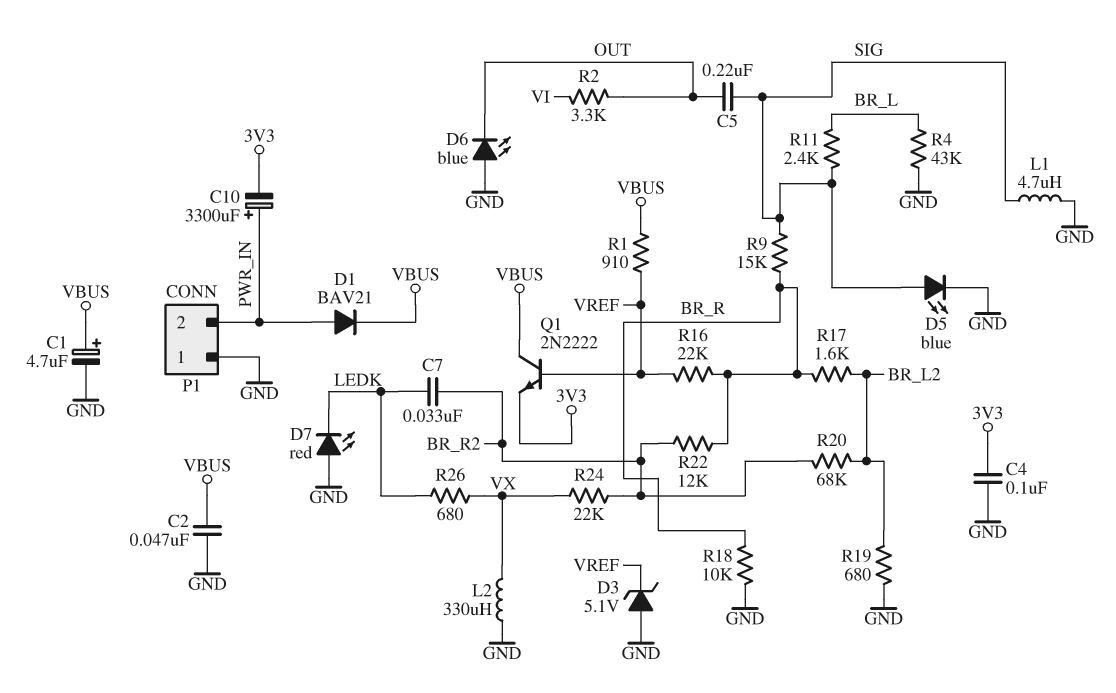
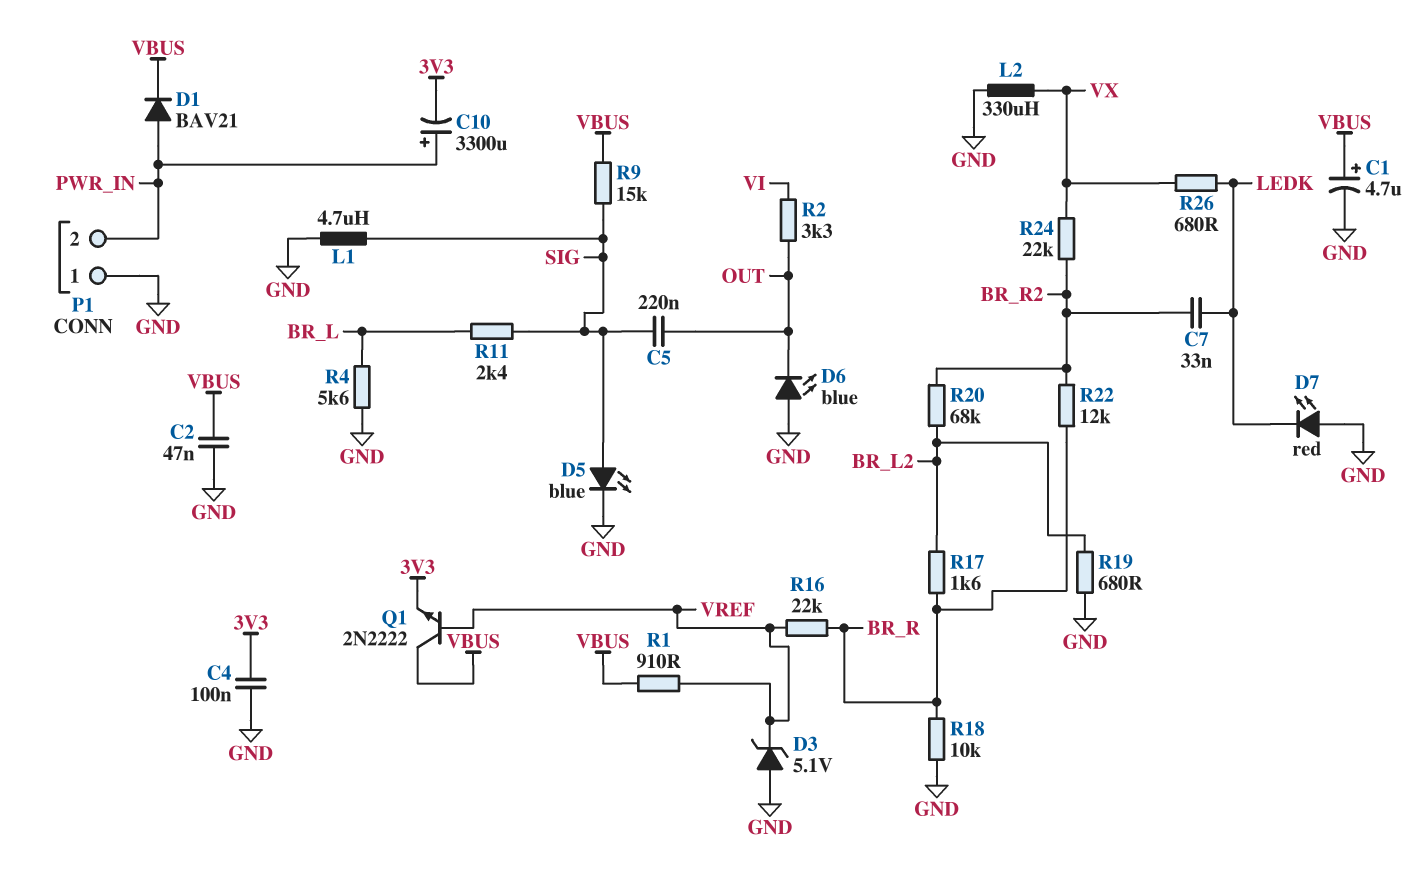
R4: 43k (BR_L, GND) -> 5.6k (BR_L, GND)
R9: 15k (BR_R, SIG) -> 15k (SIG, VBUS)

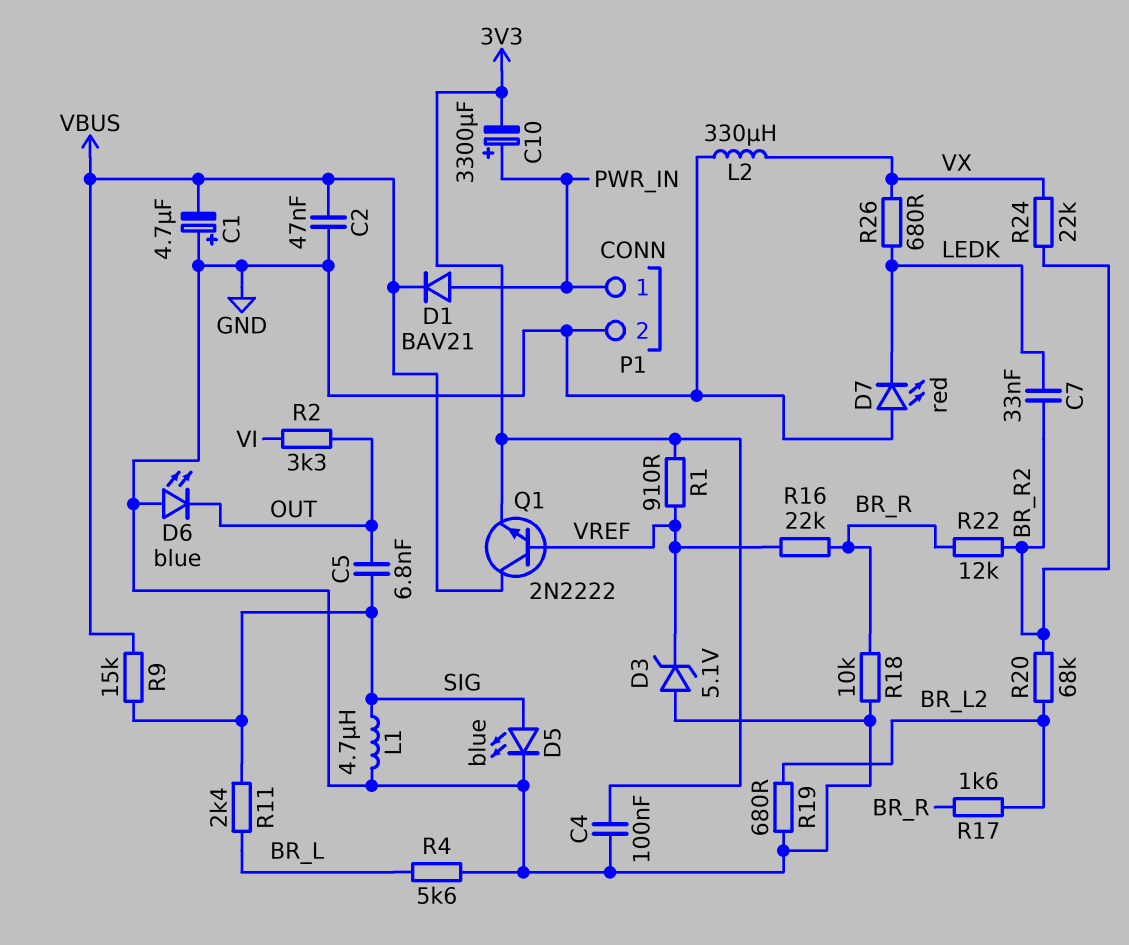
C1: 4.7uF (plus VBUS, minus GND) -> 4.7uF (plus GND, minus VBUS)
C5: 220nF (OUT, SIG) -> 6.8nF (OUT, SIG)
P1 pin 1: GND -> PWR_IN
P1 pin 2: PWR_IN -> GND
R1: 910 (VBUS, VREF) -> 910 (3V3, VREF)

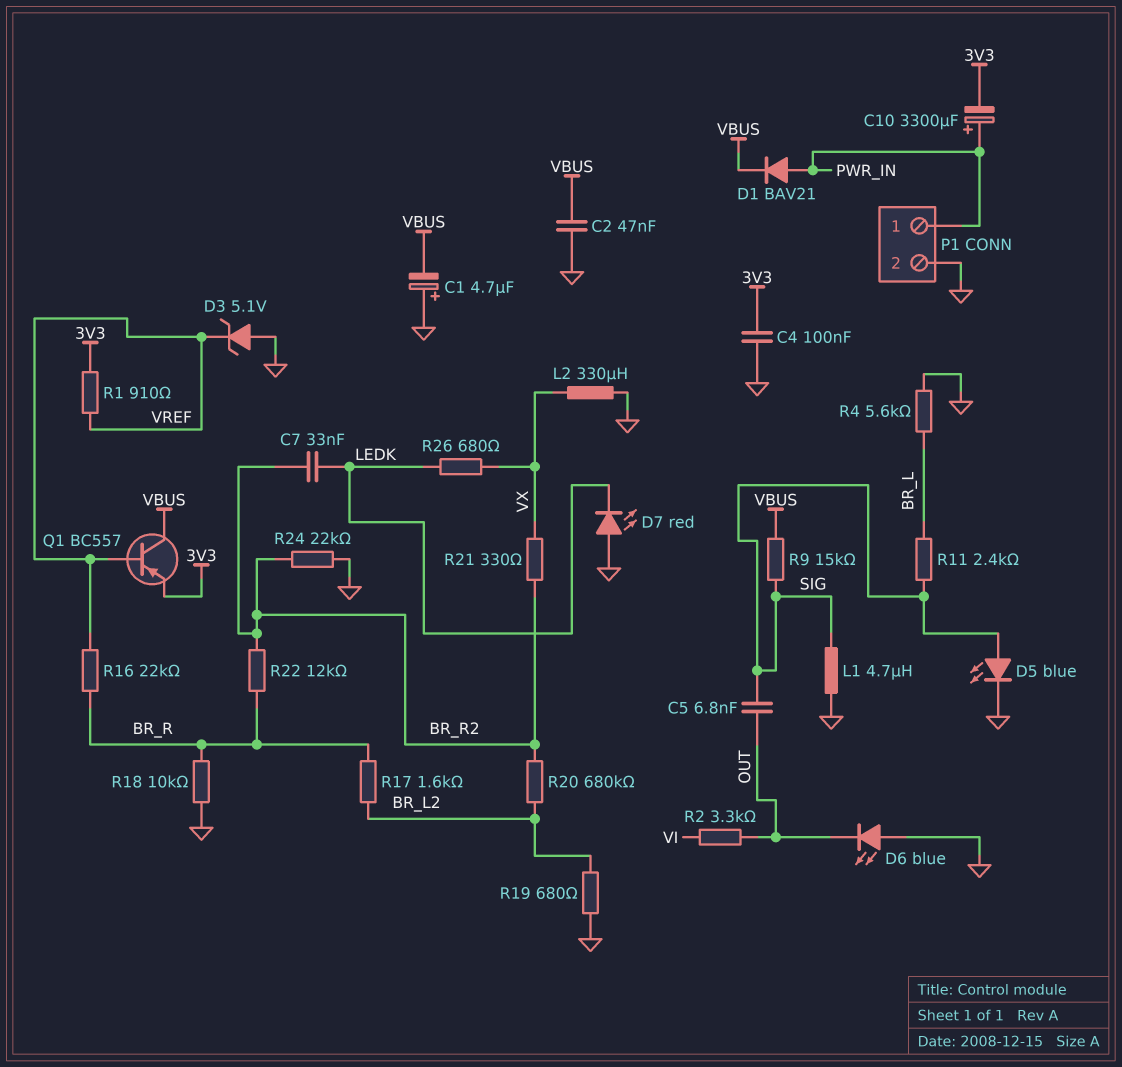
Q1: NPN 2N2222 (B VREF, C VBUS, E 3V3) -> PNP BC557 (B VREF, C VBUS, E 3V3)
R20: 68k (BR_L2, BR_R2) -> 680k (BR_L2, BR_R2)
R21: none -> 330 (BR_R2, VX)
R24: 22k (BR_R2, VX) -> 22k (BR_R2, GND)

